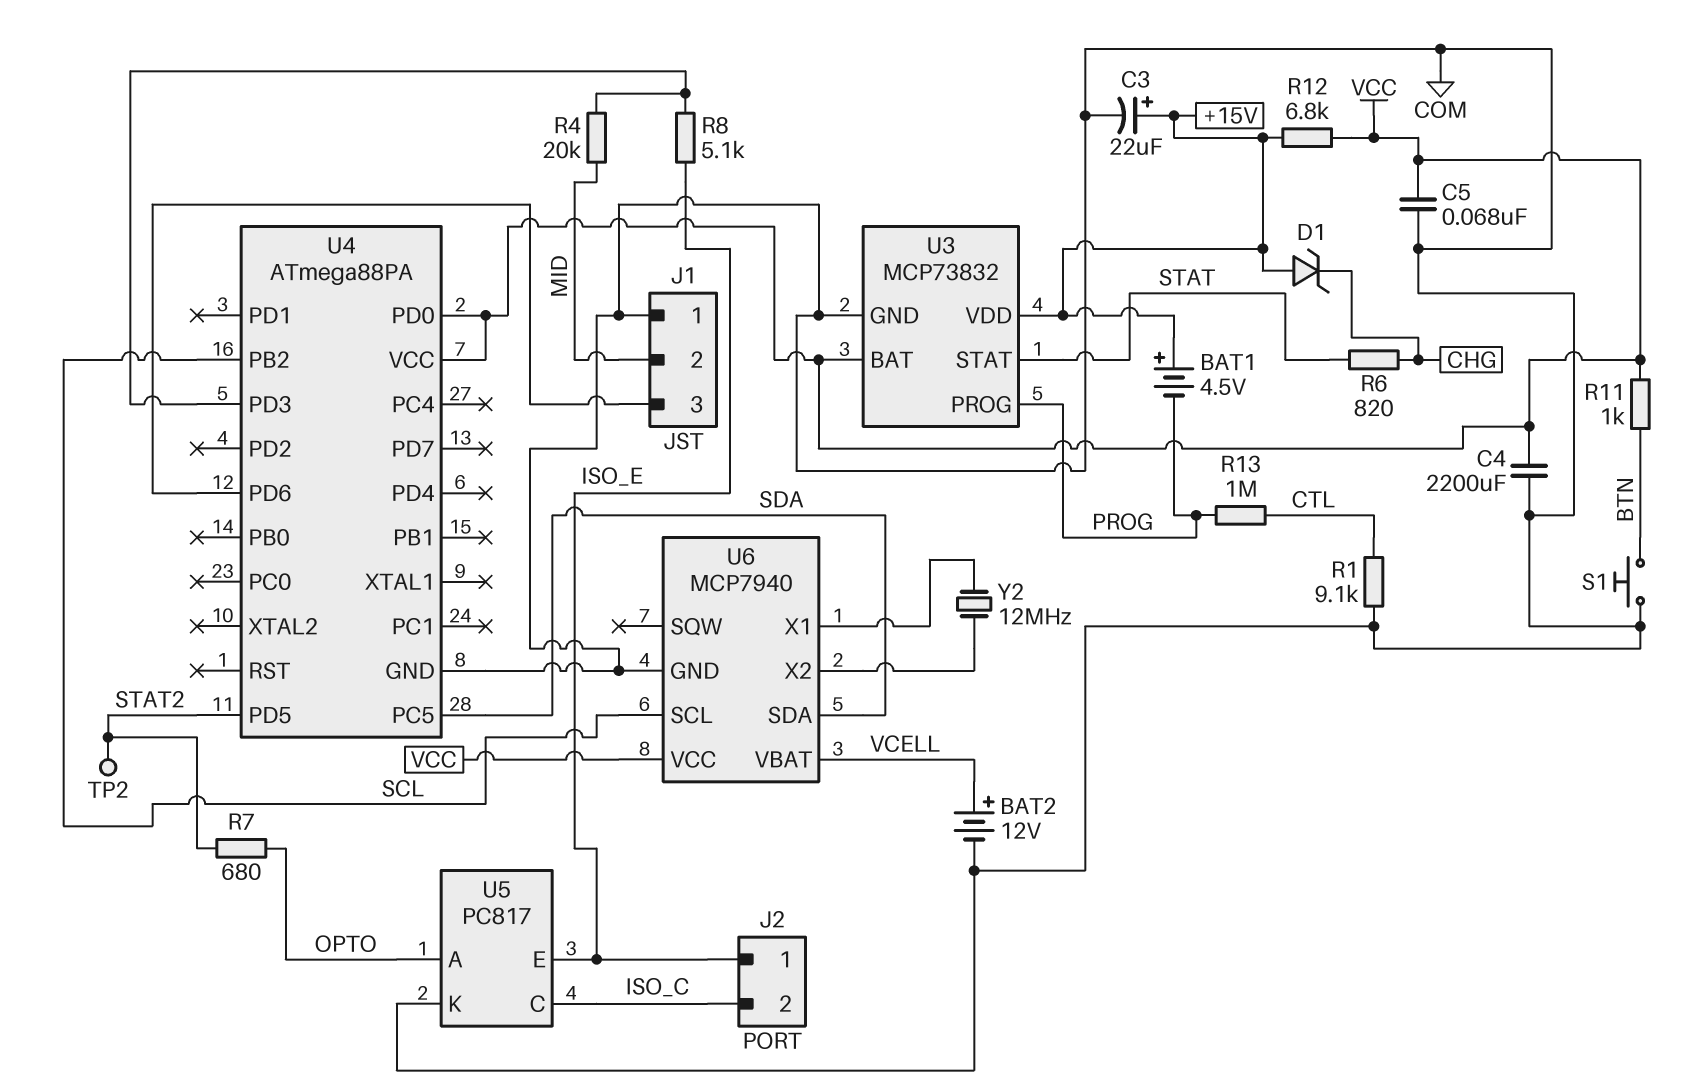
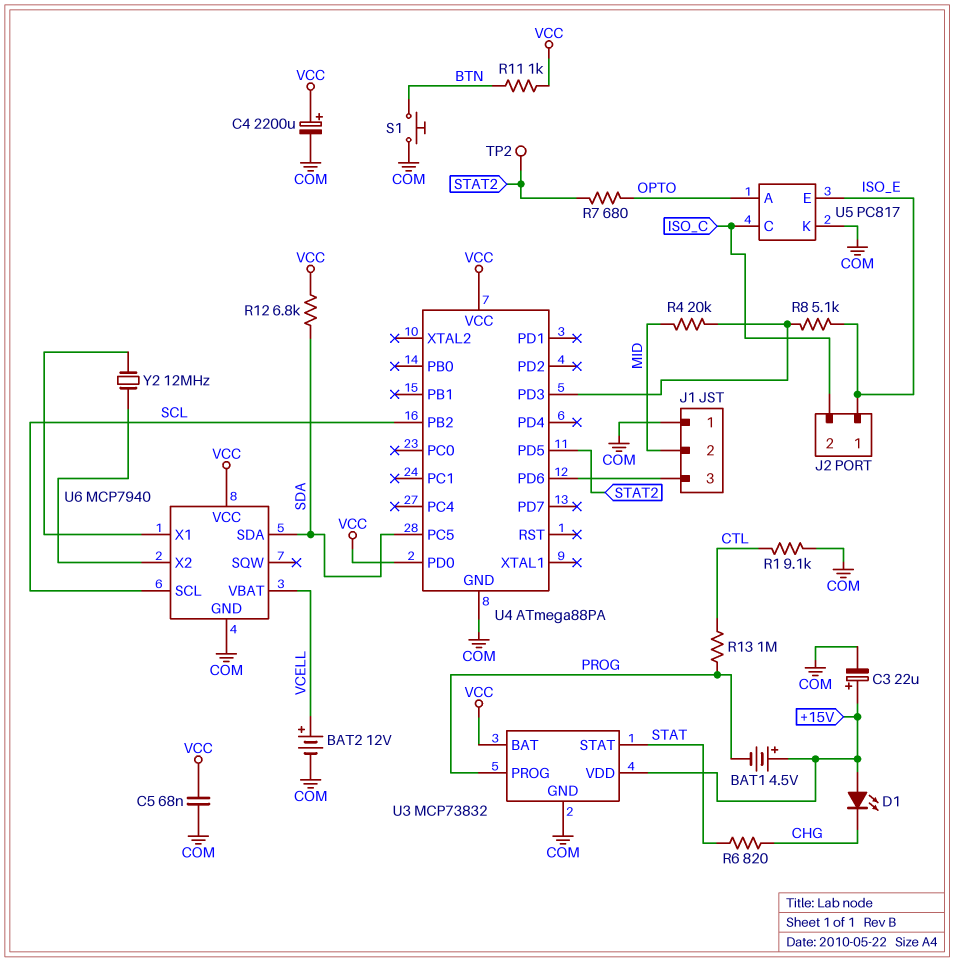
C4: 2200uF (COM, VCC) -> 2200uF (plus VCC, minus COM)
D1: zener (A +15V, K CHG) -> LED (A +15V, K CHG)
R12: 6.8k (+15V, VCC) -> 6.8k (SDA, VCC)

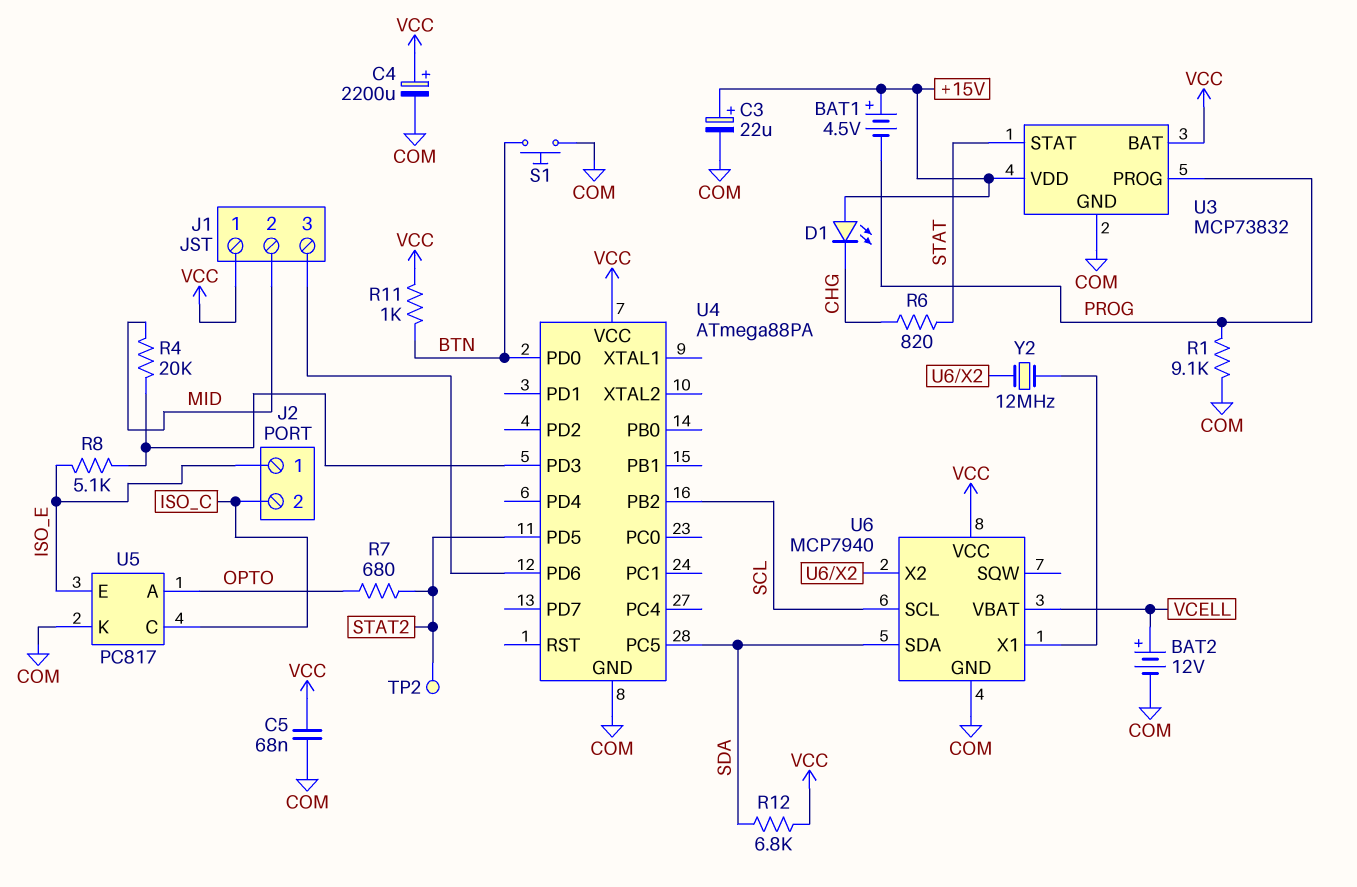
J1 pin 1: COM -> VCC
R1: 9.1k (COM, CTL) -> 9.1k (COM, PROG)
R13: 1M (CTL, PROG) -> none
U4 pin PD0: VCC -> BTN

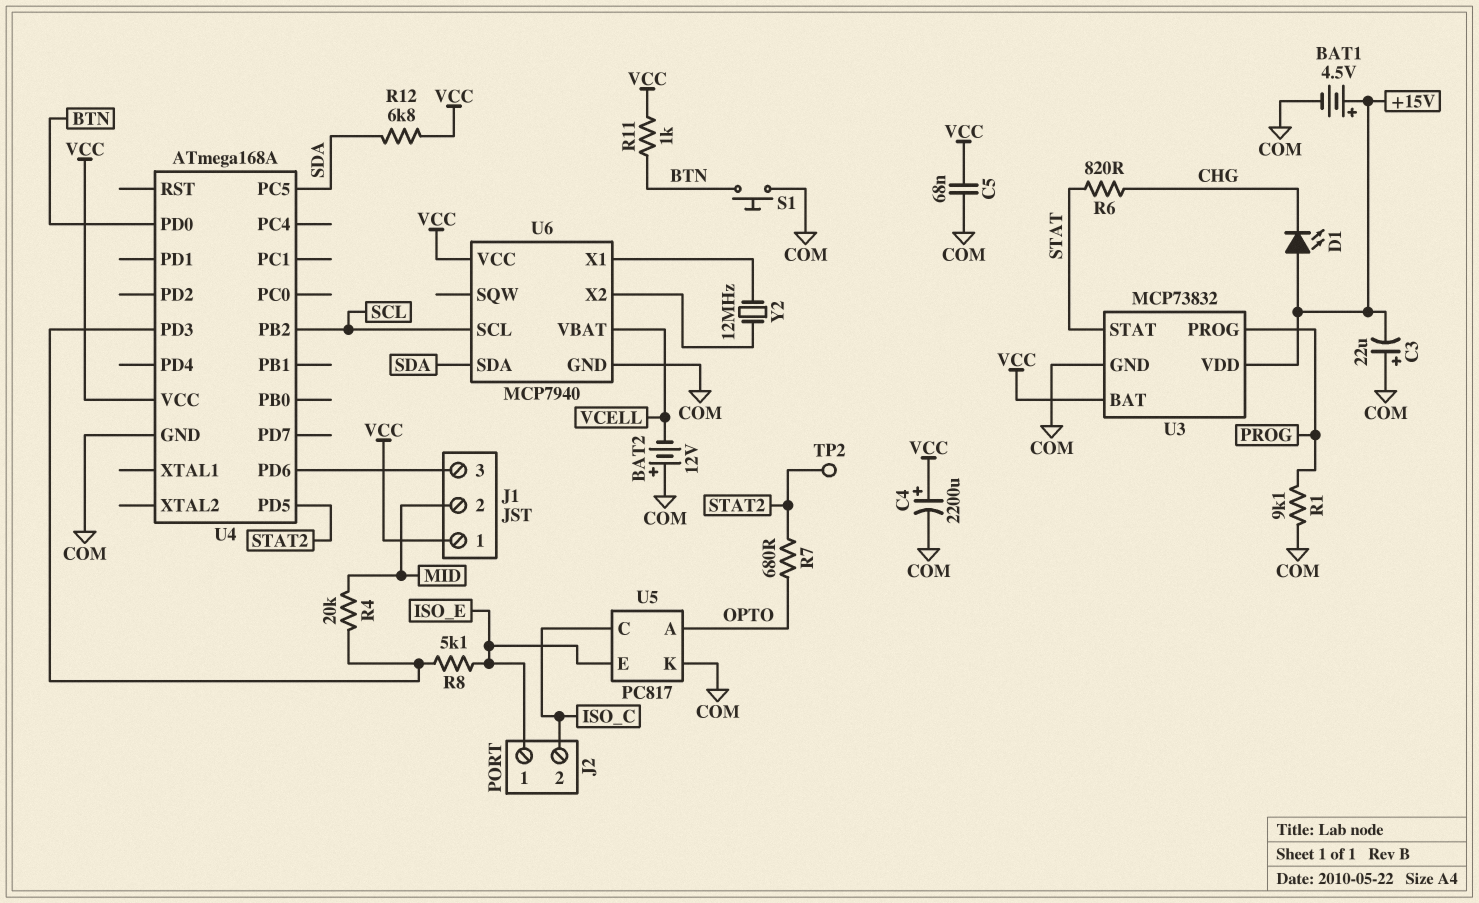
BAT1: 4.5V (plus +15V, minus PROG) -> 4.5V (plus +15V, minus COM)
BAT2: 12V (plus VCELL, minus COM) -> 12V (plus COM, minus VCELL)
C3: 22uF (plus +15V, minus COM) -> 22uF (plus COM, minus +15V)
U4: ATmega88PA -> ATmega168A

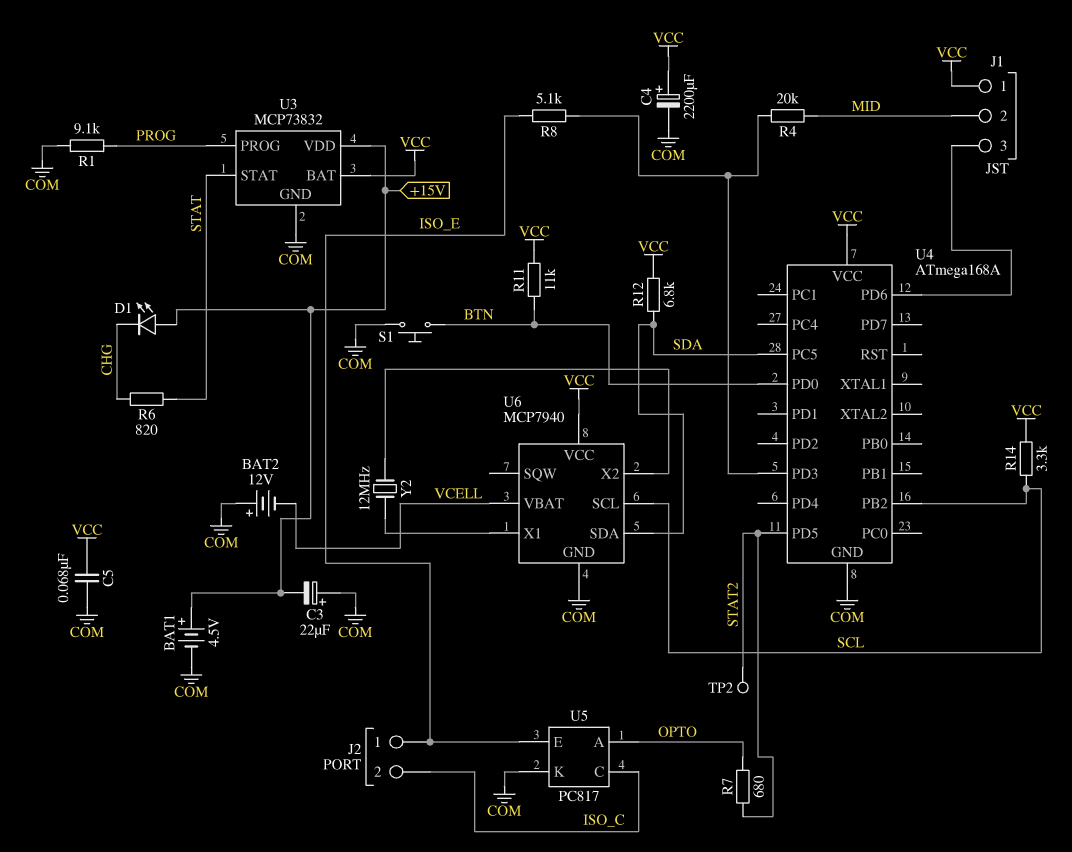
R11: 1k (BTN, VCC) -> 11k (BTN, VCC)
R14: none -> 3.3k (SCL, VCC)

